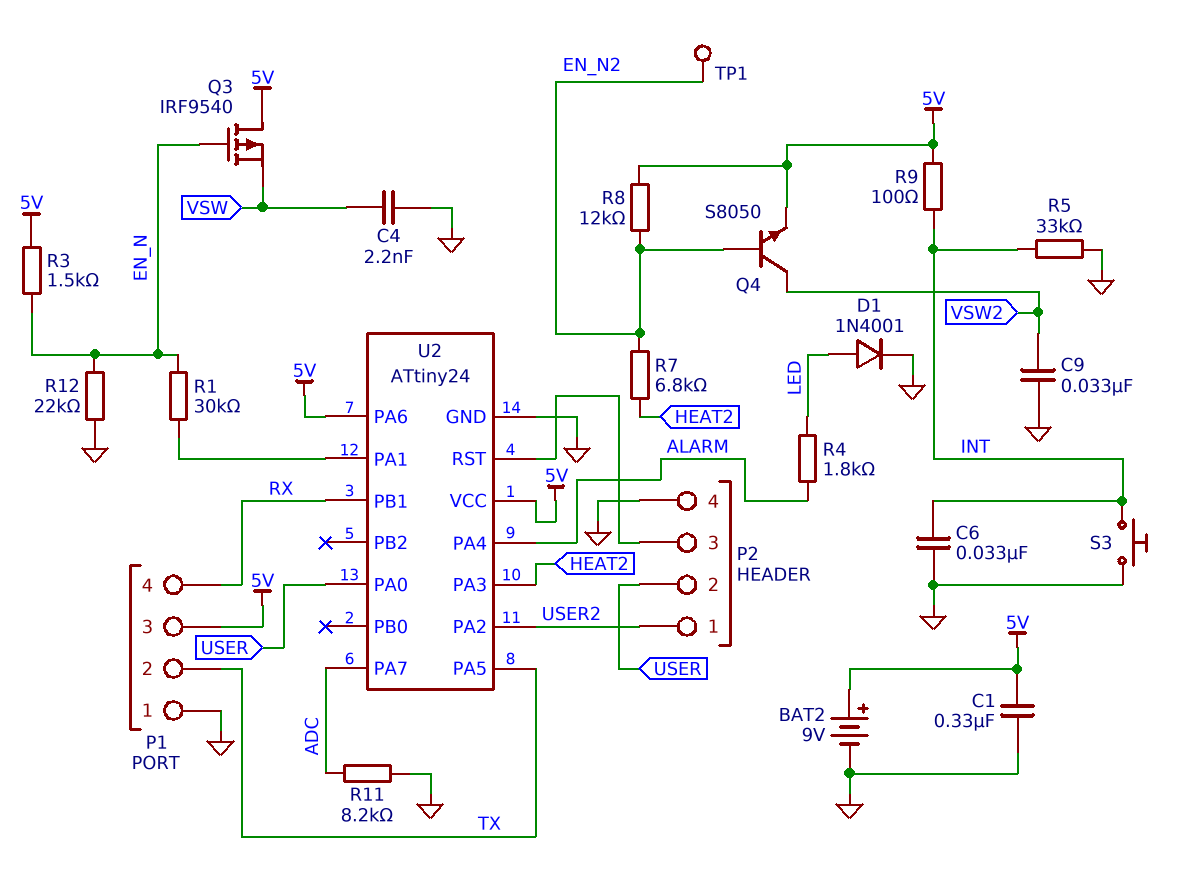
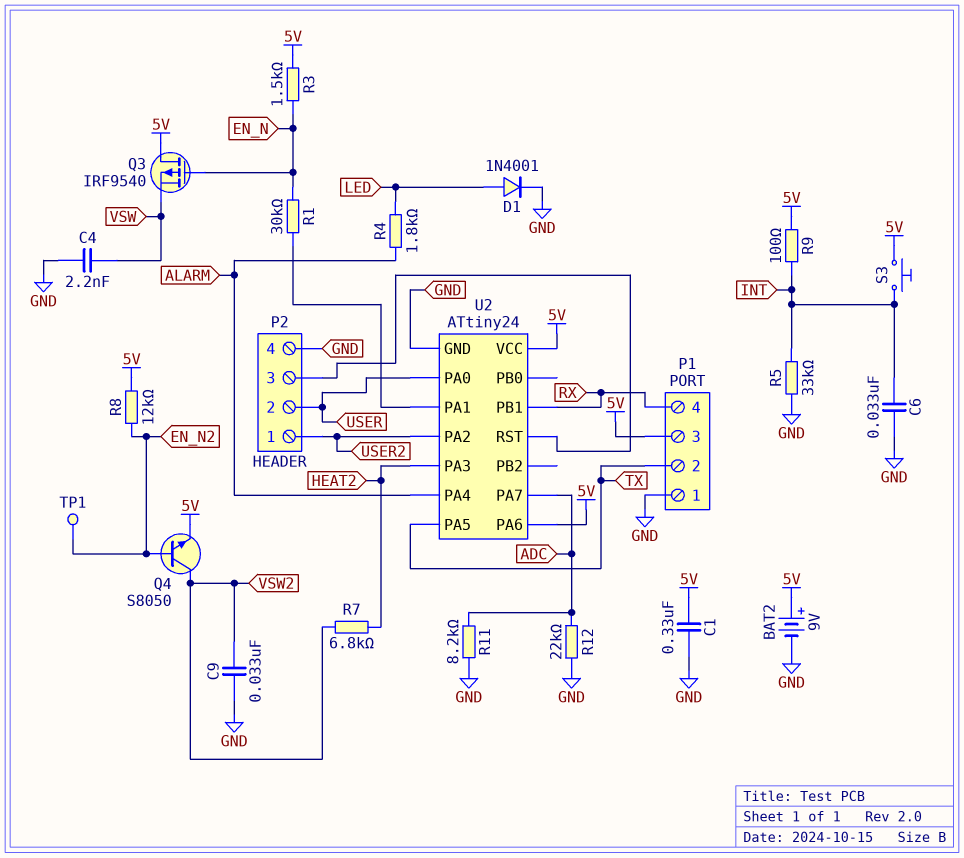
R7: 6.8k (EN_N2, HEAT2) -> 6.8k (HEAT2, VSW2)
R12: 22k (EN_N, GND) -> 22k (ADC, GND)
S3: button (GND, INT) -> button (5V, INT)

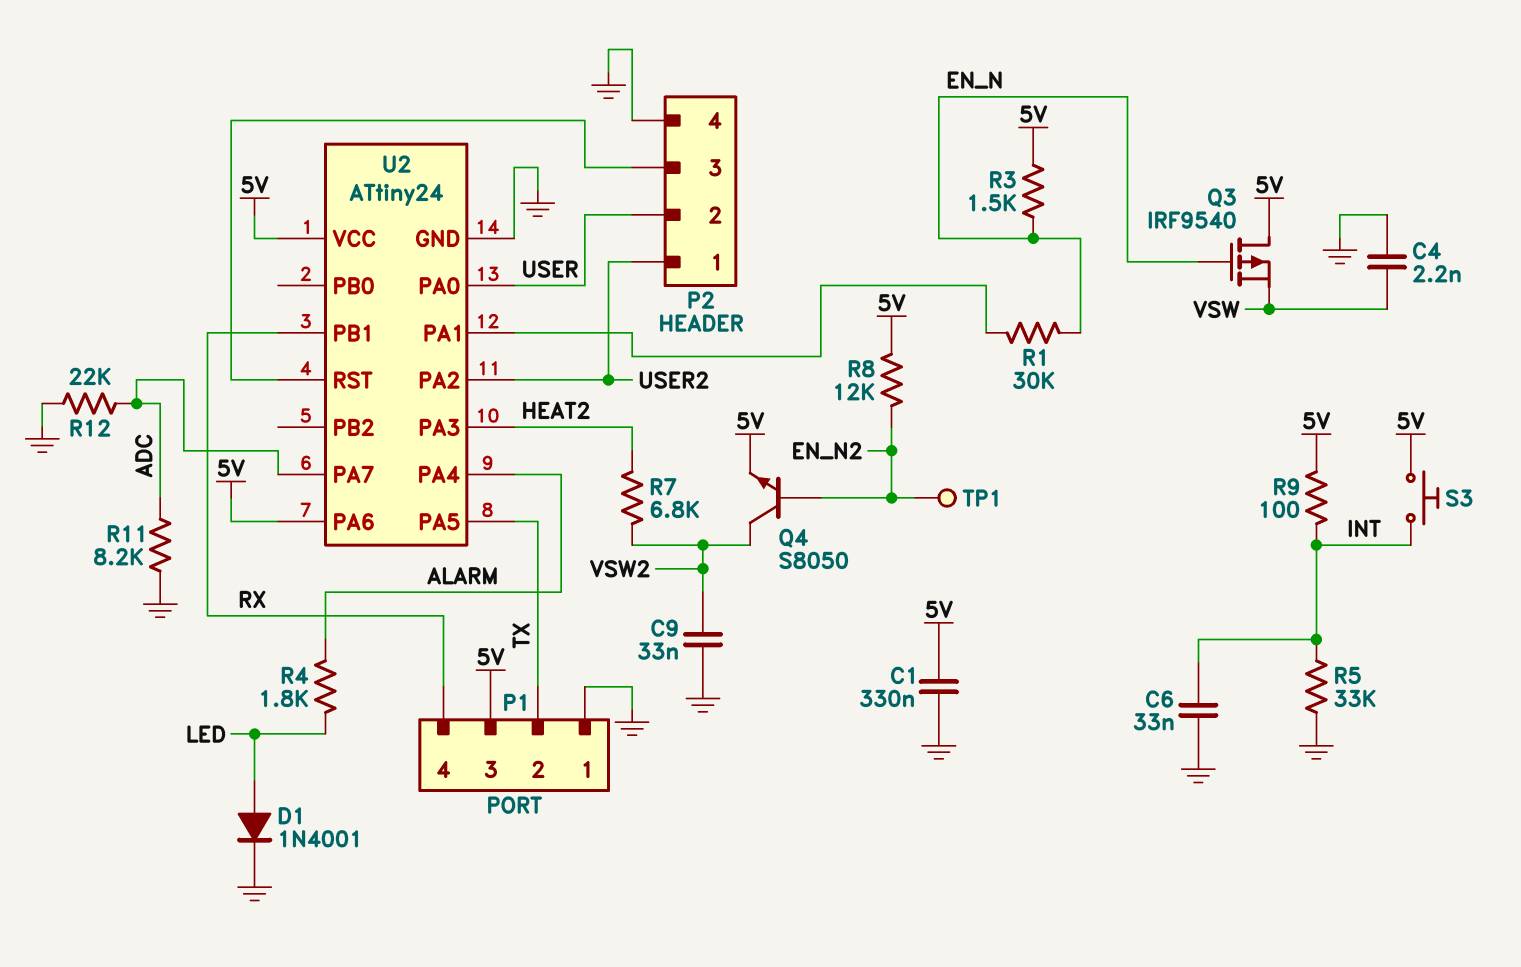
BAT2: 9V (plus 5V, minus GND) -> none

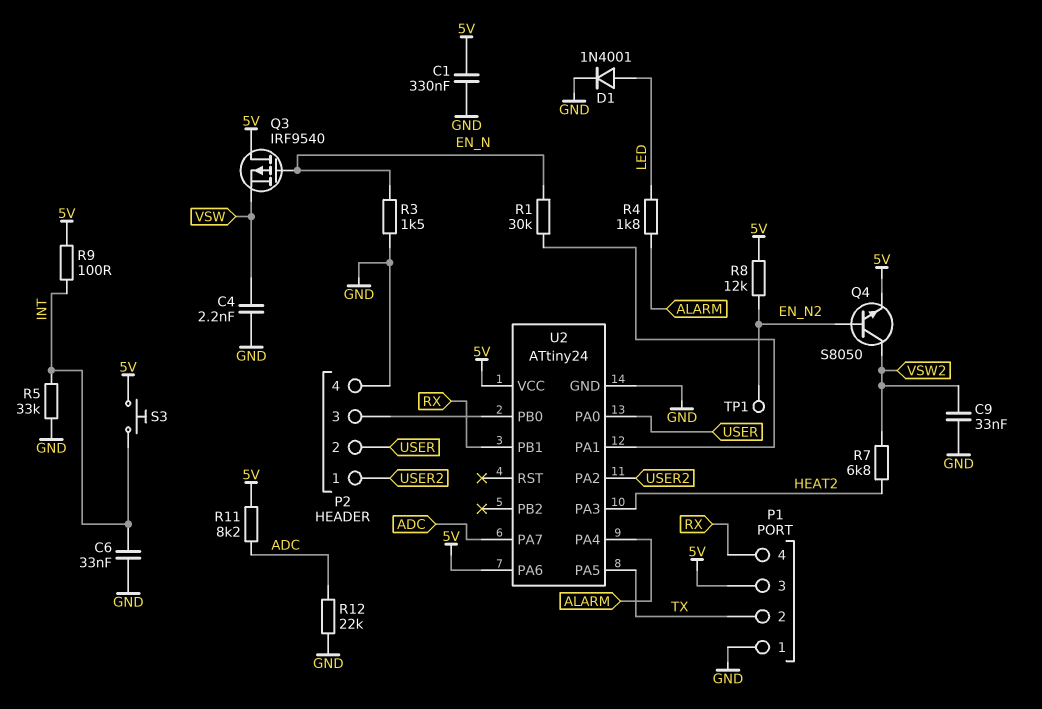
R3: 1.5k (5V, EN_N) -> 1.5k (EN_N, GND)
R11: 8.2k (ADC, GND) -> 8.2k (5V, ADC)
U2 pin PB0: none -> P2/3
U2 pin RST: P2/3 -> none

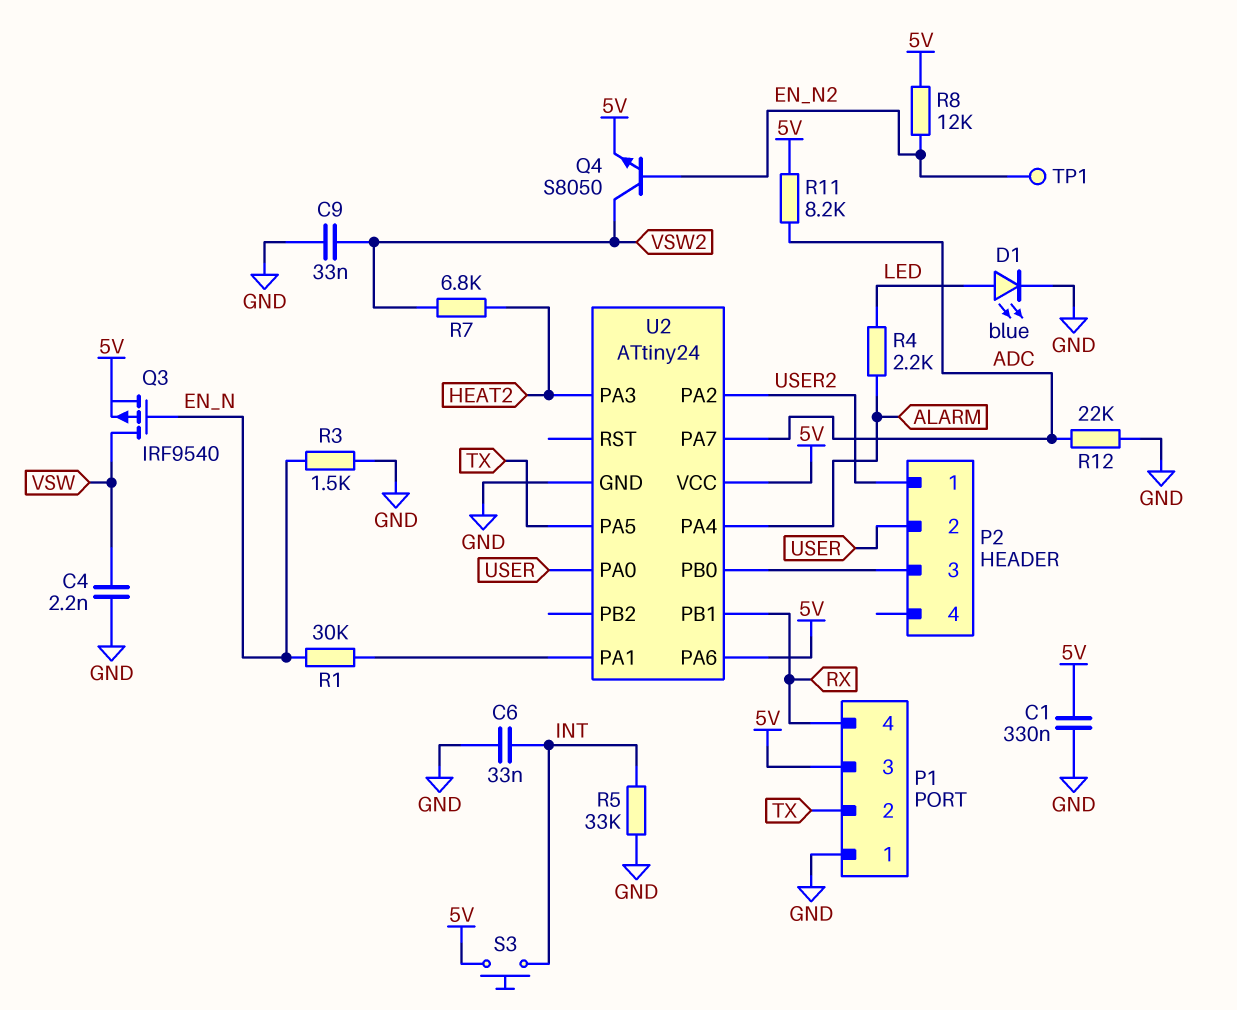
D1: diode 1N4001 (A LED, K GND) -> LED blue (A LED, K GND)
P2 pin 4: GND -> none
Q3: PMOS IRF9540 (G EN_N, D 5V, S VSW) -> PMOS IRF9540 (G EN_N, D VSW, S 5V)
R4: 1.8k (ALARM, LED) -> 2.2k (ALARM, LED)
R9: 100 (5V, INT) -> none

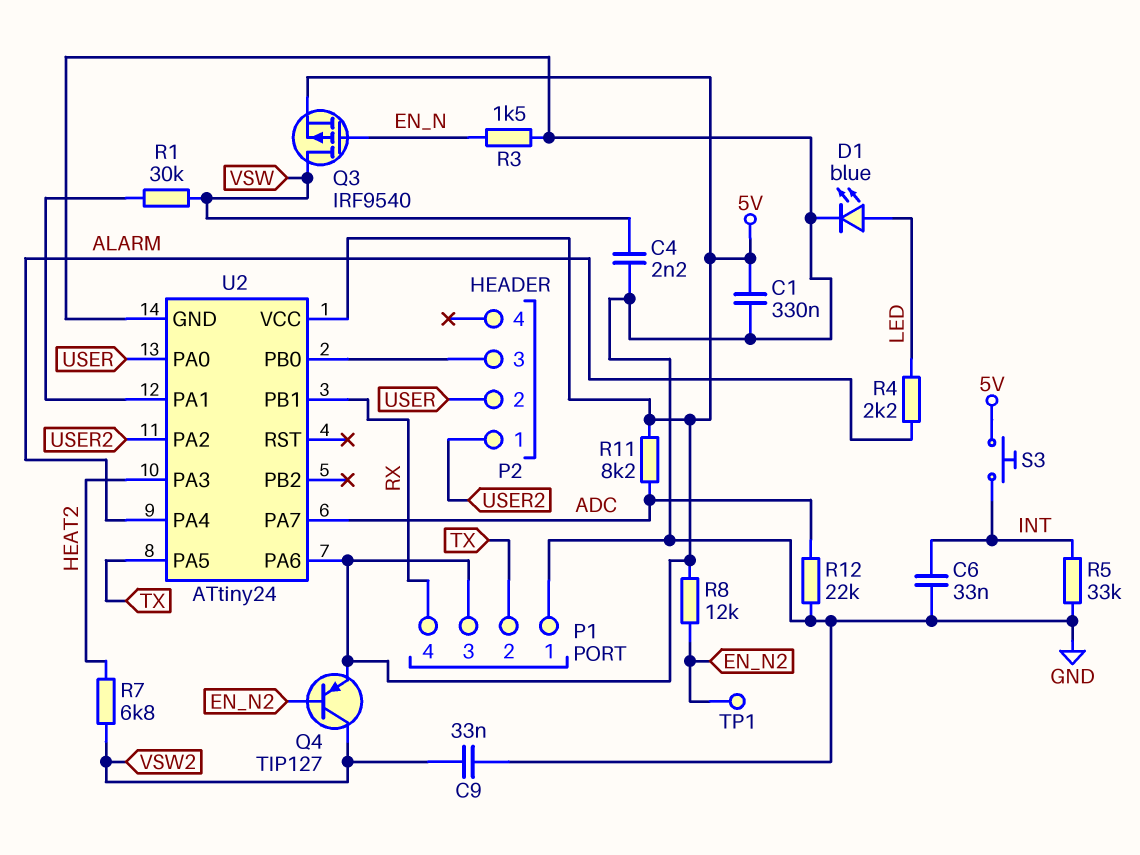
Q4: NPN S8050 (B EN_N2, C VSW2, E 5V) -> PNP TIP127 (B EN_N2, C VSW2, E 5V)
R1: 30k (EN_N, U2/PA1) -> 30k (U2/PA1, VSW)

